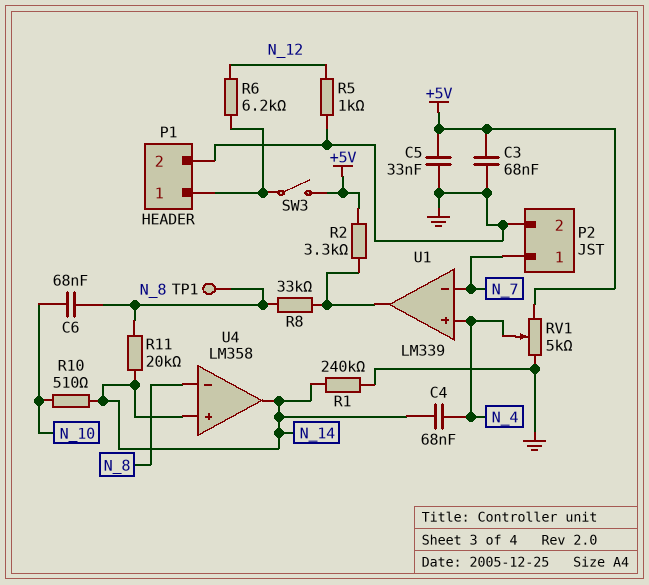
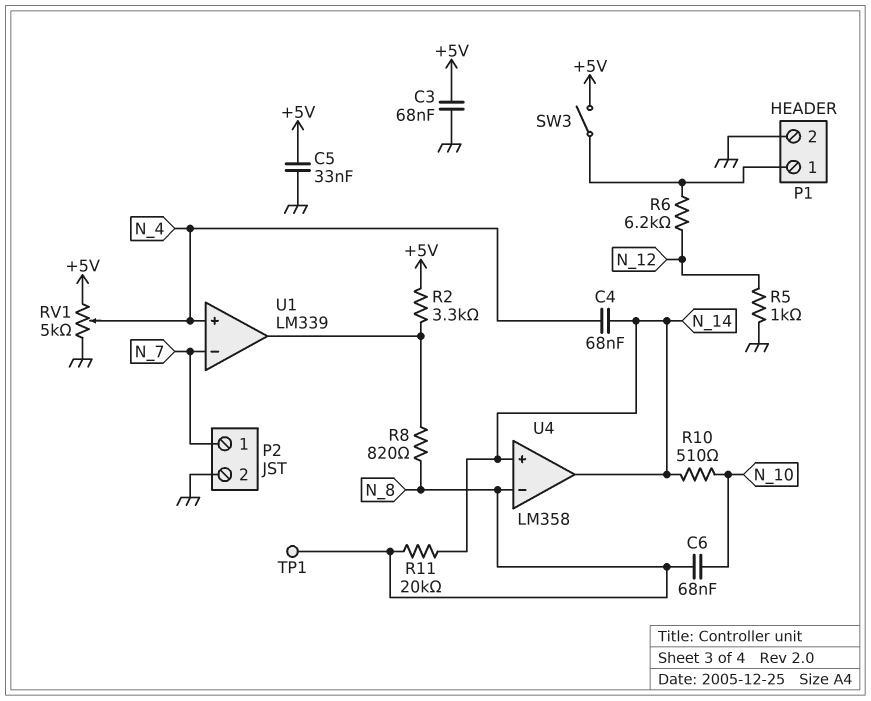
R1: 240k (GND, N_14) -> none
R8: 33k (N_8, U1/out) -> 820 (N_8, U1/out)

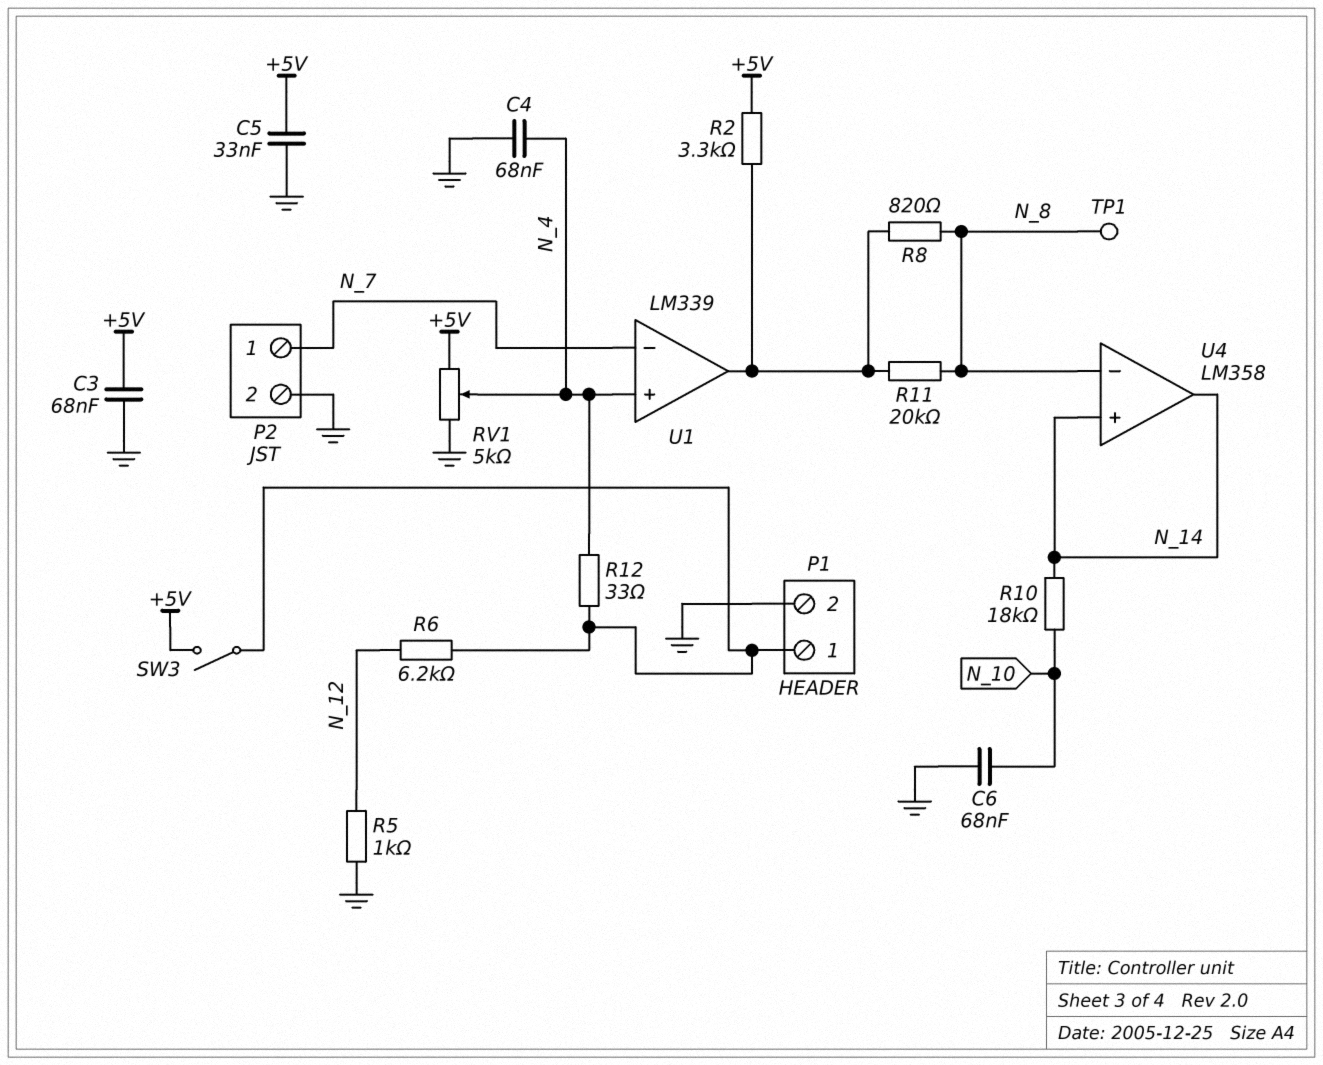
C4: 68nF (N_4, N_14) -> 68nF (GND, N_4)
C6: 68nF (N_8, N_10) -> 68nF (GND, N_10)
R10: 510 (N_10, N_14) -> 18k (N_10, N_14)
R11: 20k (N_8, N_14) -> 20k (N_8, U1/out)
R12: none -> 33 (N_4, P1/1)

